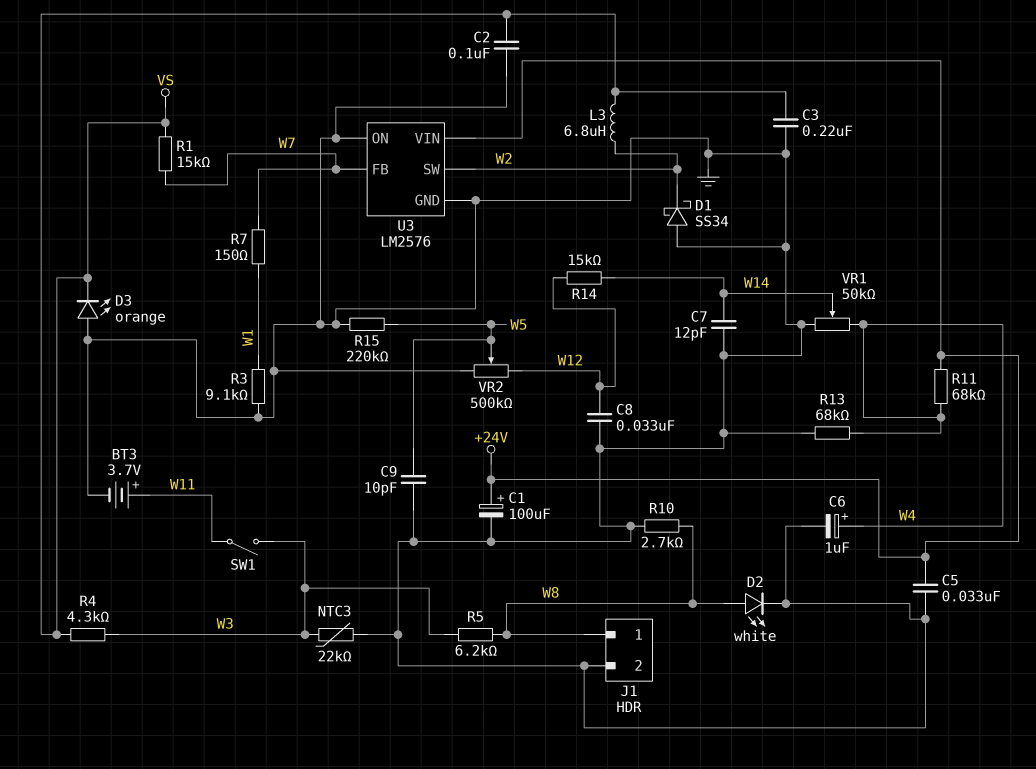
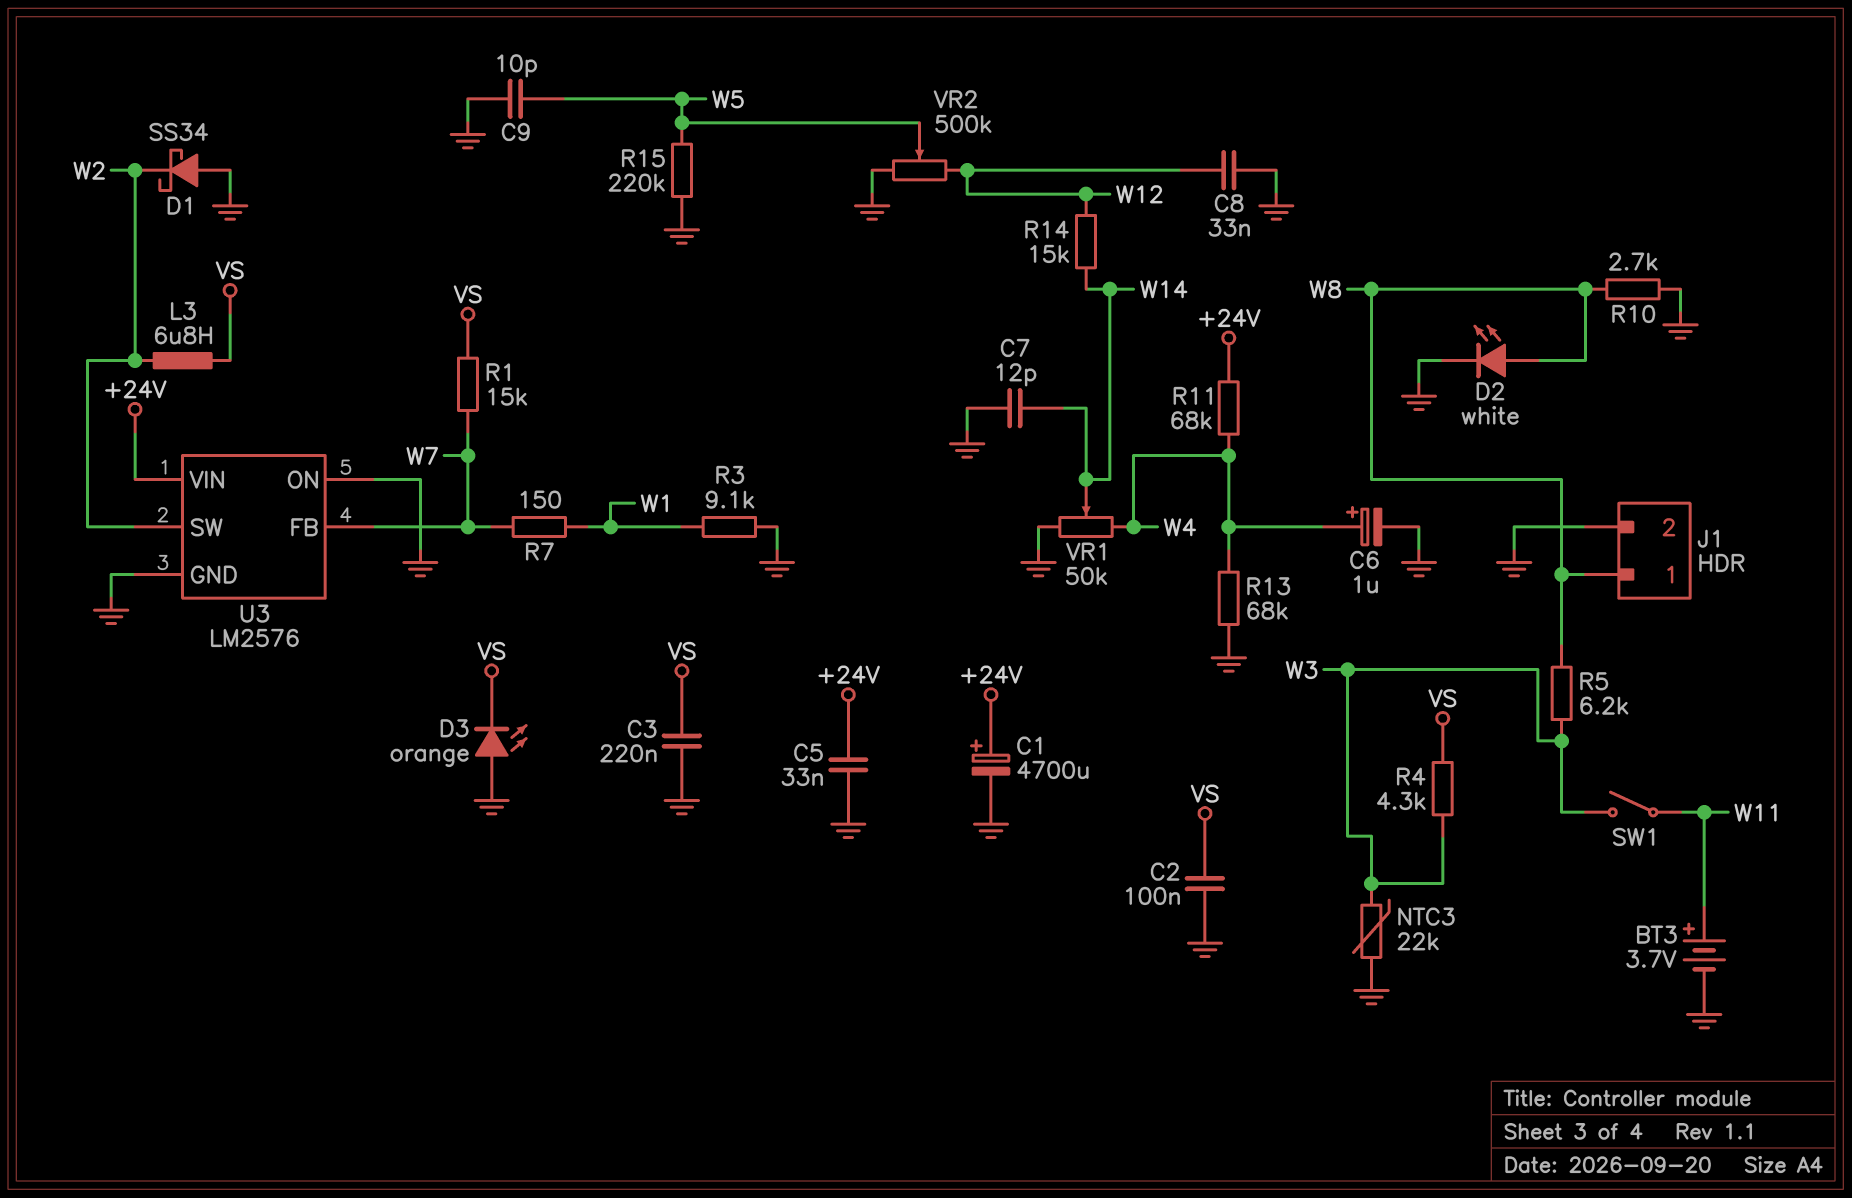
C1: 100uF (plus +24V, minus GND) -> 4700uF (plus +24V, minus GND)

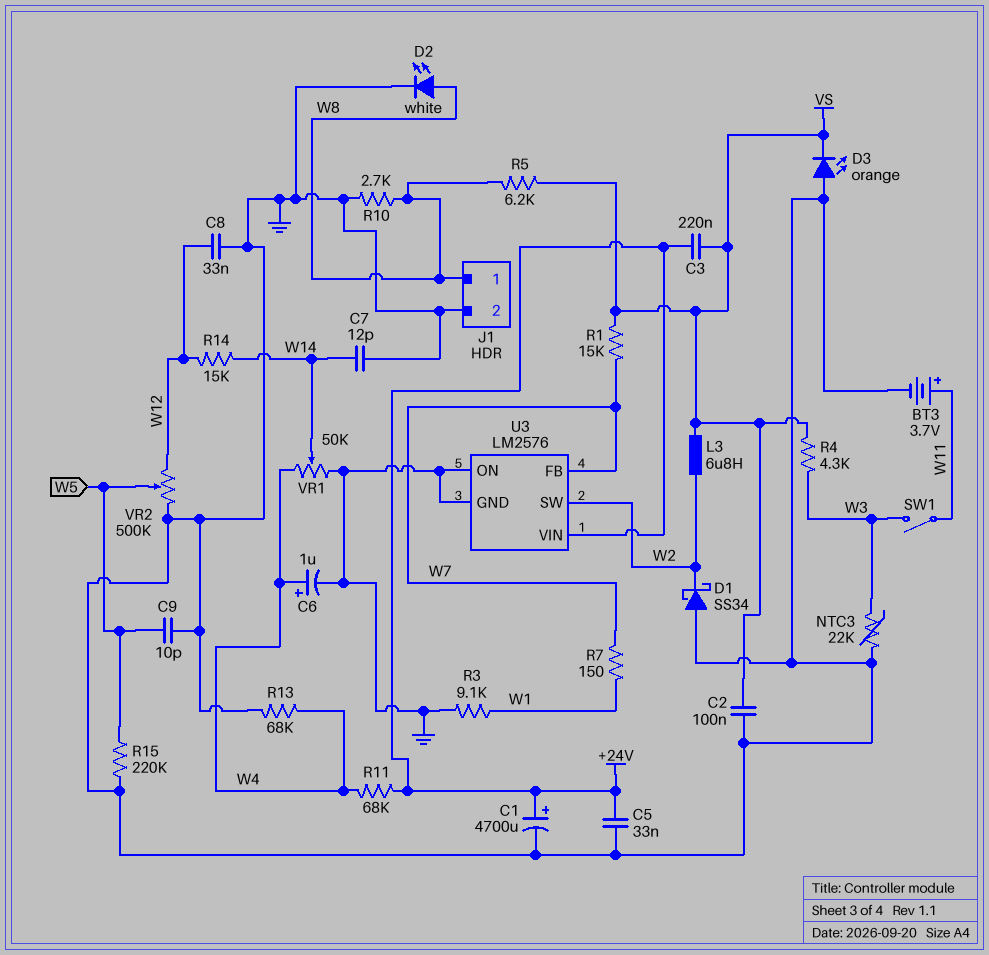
C3: 220nF (GND, VS) -> 220nF (+24V, VS)
R5: 6.2k (W3, W8) -> 6.2k (VS, W8)

